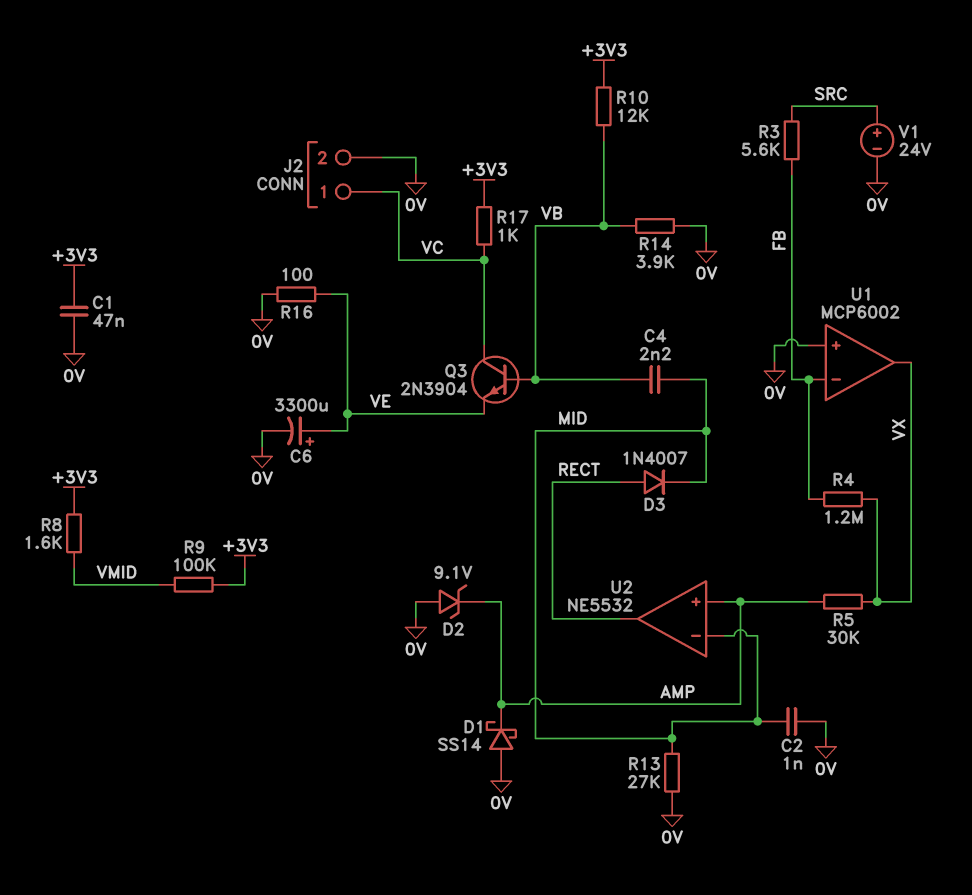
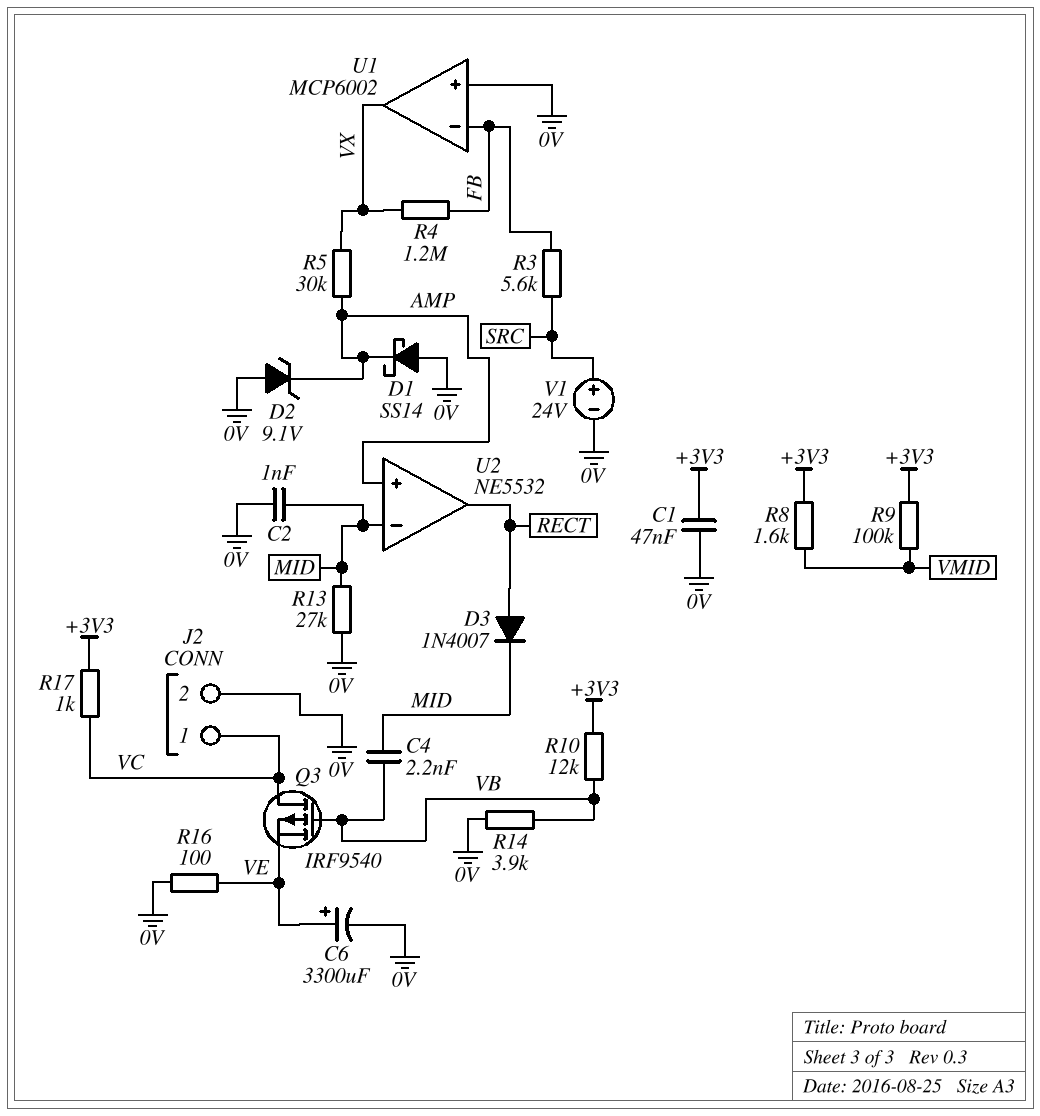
Q3: NPN 2N3904 (B VB, C VC, E VE) -> PMOS IRF9540 (G VB, D VC, S VE)

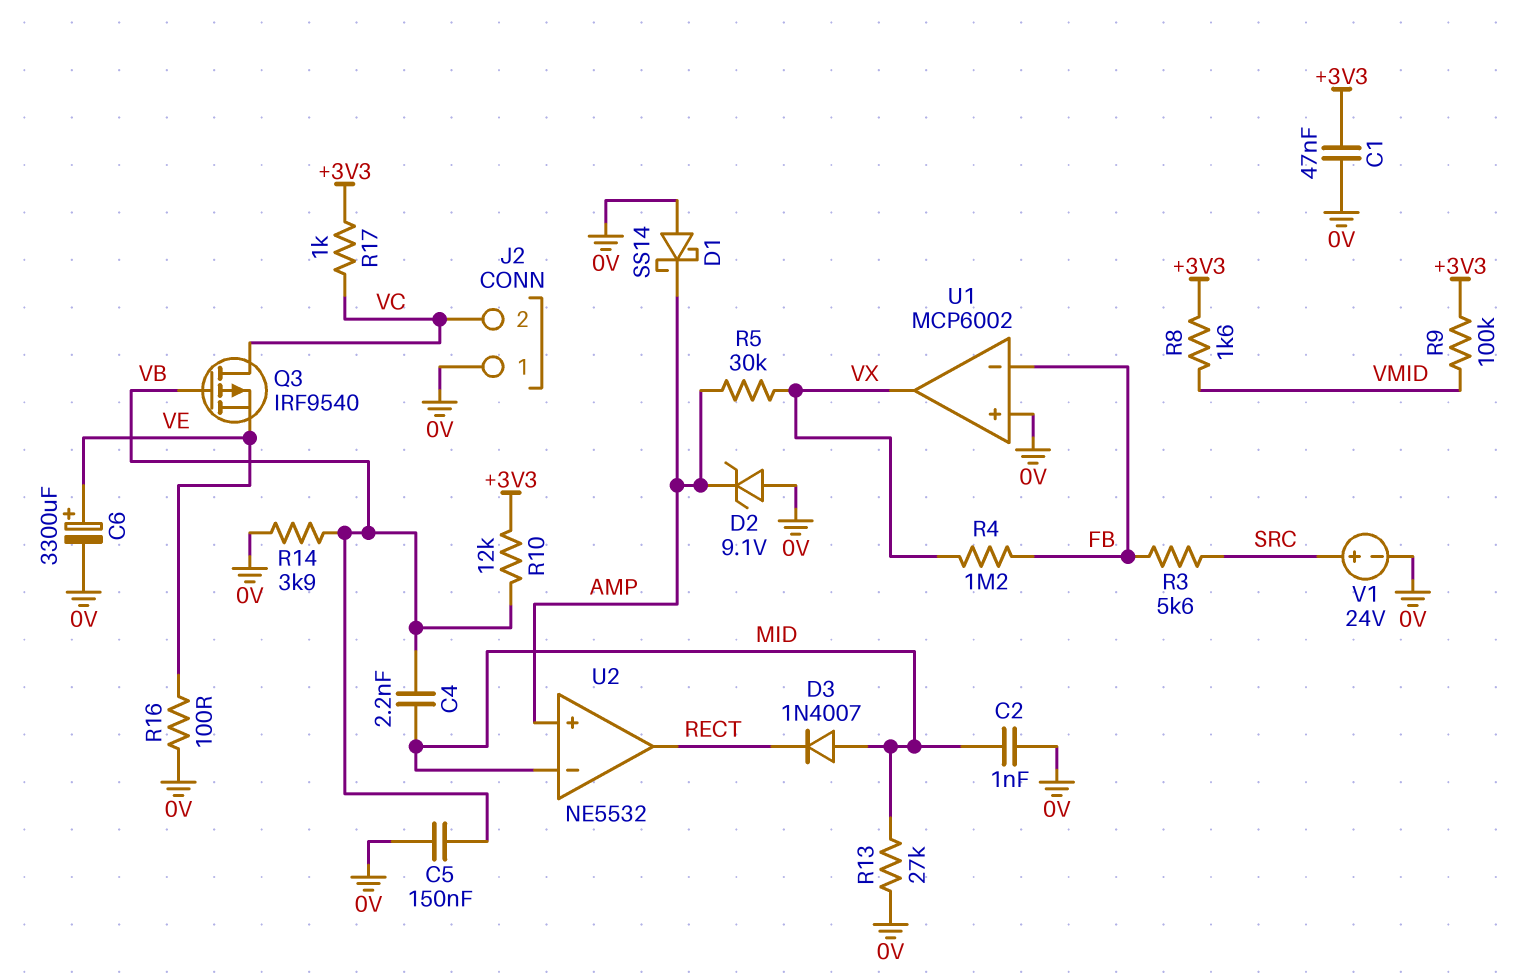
C5: none -> 150nF (0V, VB)
D3: diode 1N4007 (A RECT, K MID) -> diode 1N4007 (A MID, K RECT)
J2 pin 1: VC -> 0V
J2 pin 2: 0V -> VC

